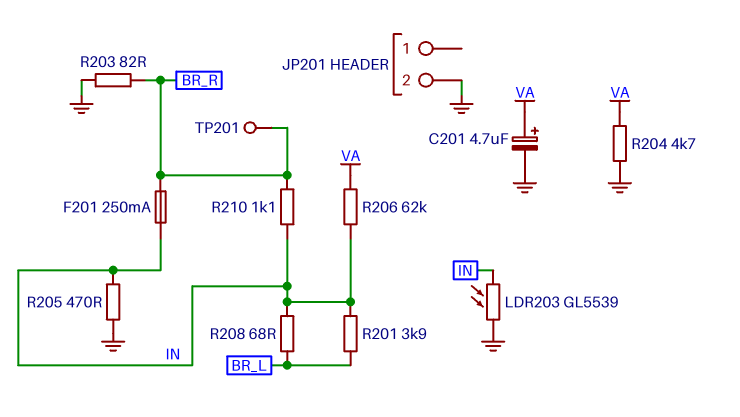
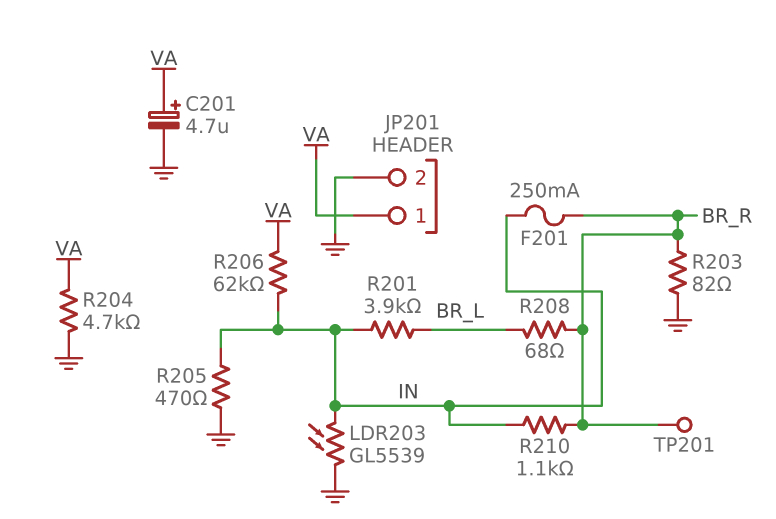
JP201 pin 1: none -> VA
R208: 68 (BR_L, IN) -> 68 (BR_L, BR_R)

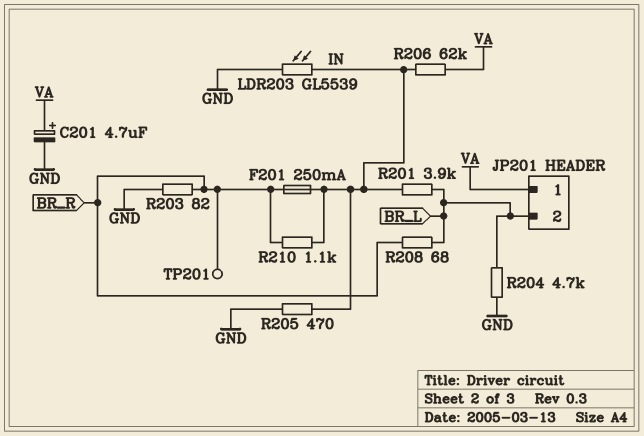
JP201 pin 2: GND -> BR_L
R204: 4.7k (GND, VA) -> 4.7k (BR_L, GND)

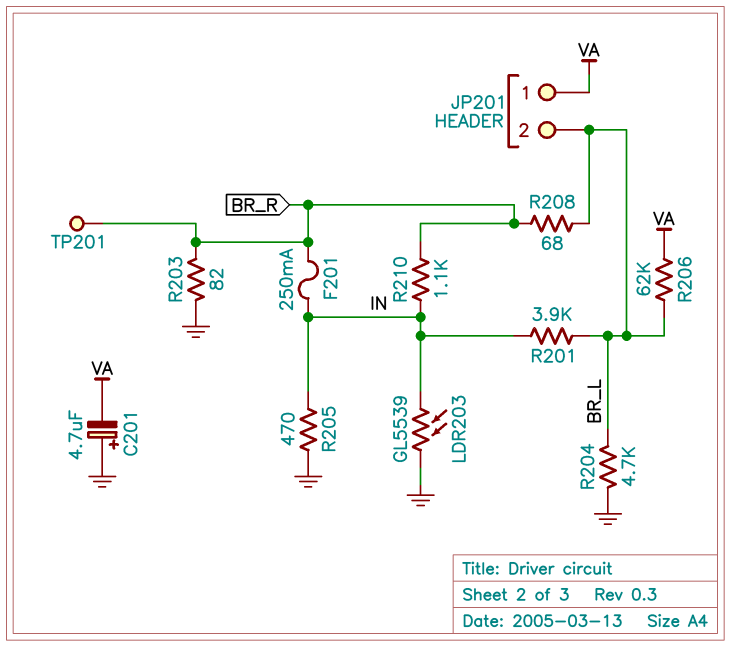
C201: 4.7uF (plus VA, minus GND) -> 4.7uF (plus GND, minus VA)
R206: 62k (IN, VA) -> 62k (BR_L, VA)

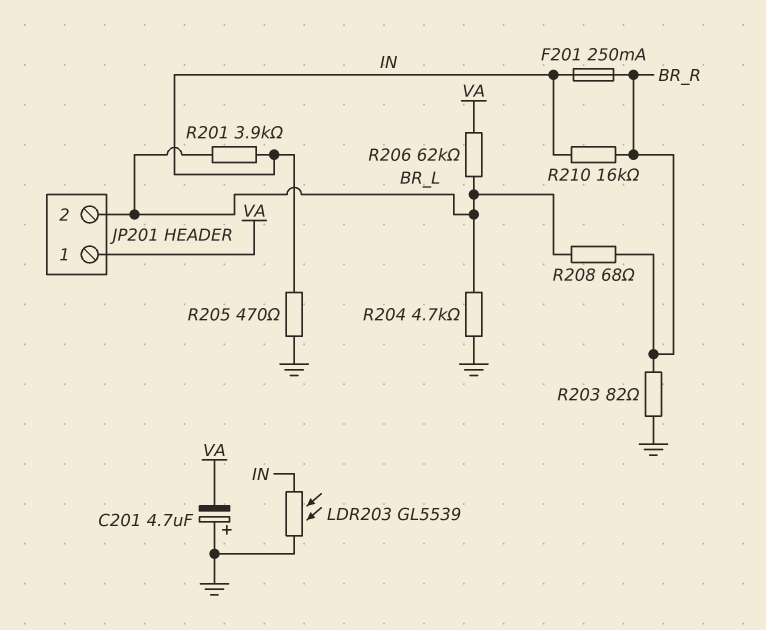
R210: 1.1k (BR_R, IN) -> 16k (BR_R, IN)
TP201: test point (BR_R) -> none

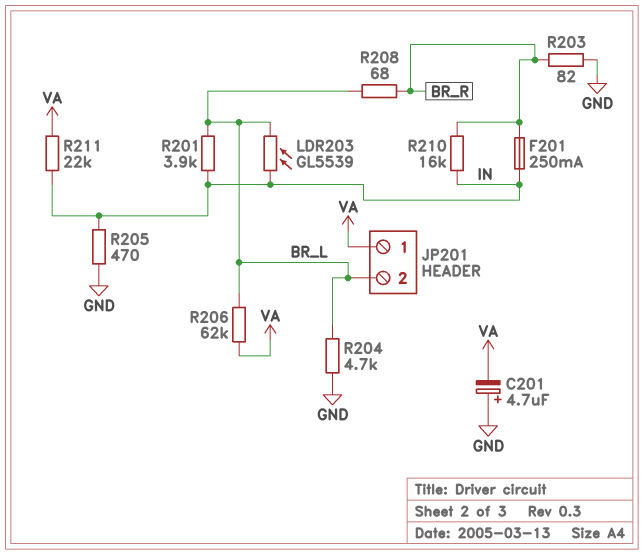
LDR203: GL5539 (GND, IN) -> GL5539 (BR_L, IN)
R211: none -> 22k (IN, VA)

